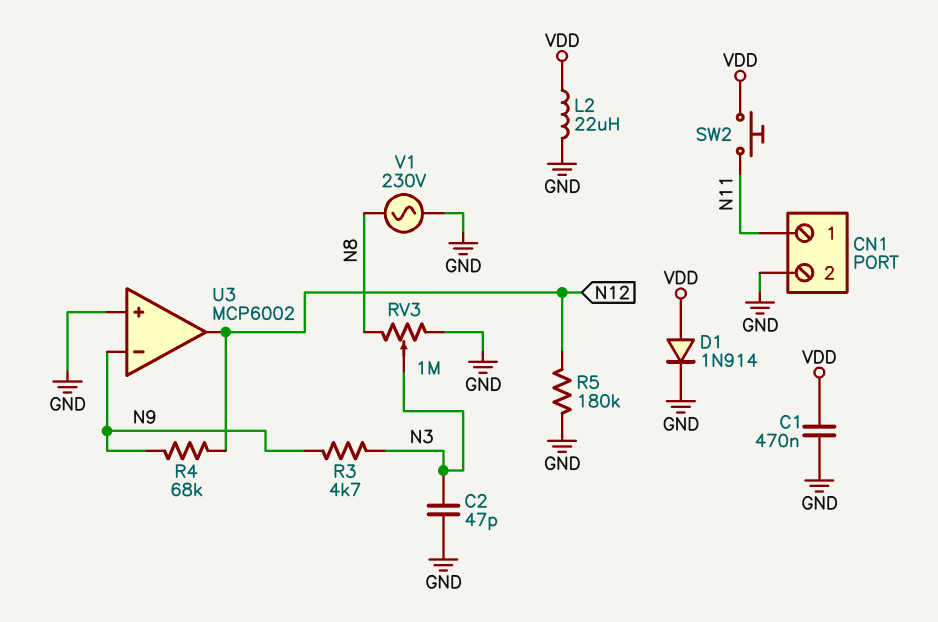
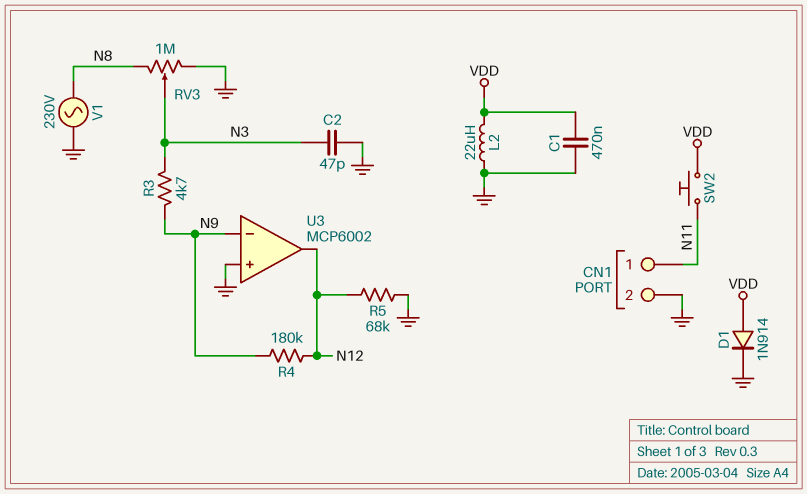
R4: 68k (N9, N12) -> 180k (N9, N12)
R5: 180k (GND, N12) -> 68k (GND, N12)

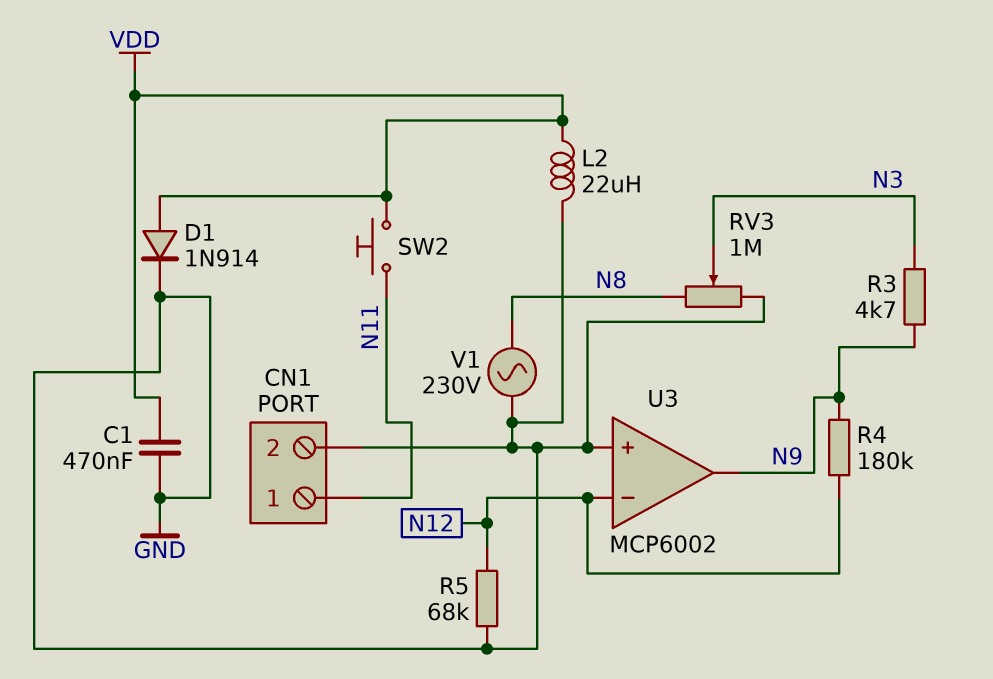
C2: 47pF (GND, N3) -> none
U3 pin in-: N9 -> N12
U3 pin out: N12 -> N9

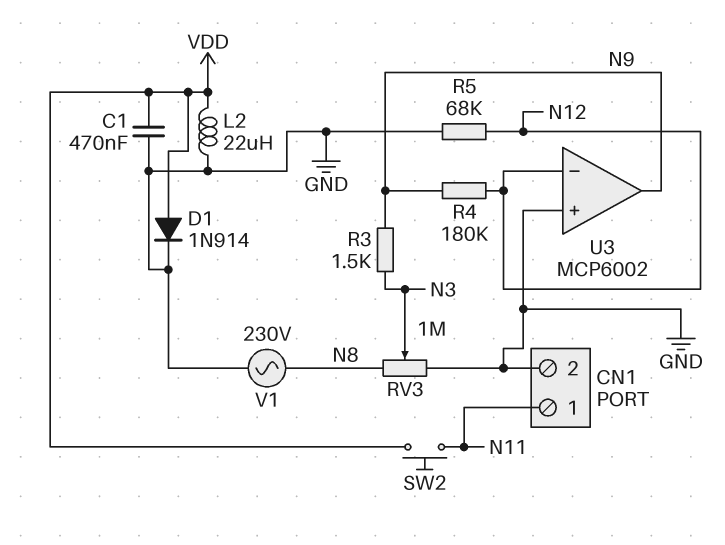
R3: 4.7k (N3, N9) -> 1.5k (N3, N9)

